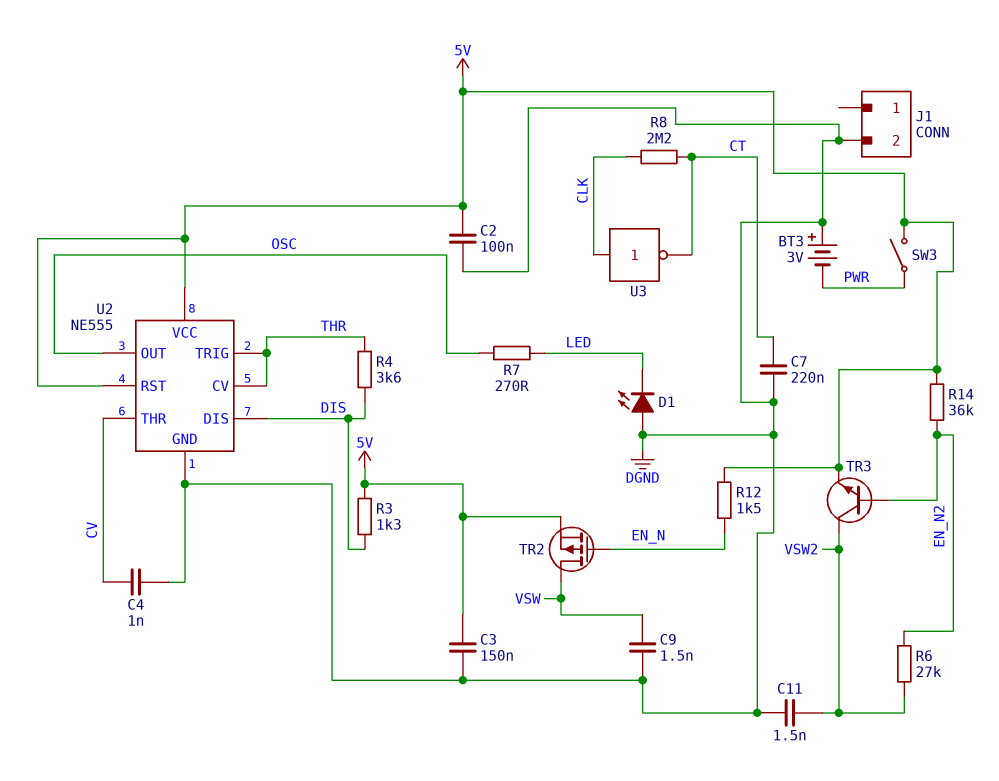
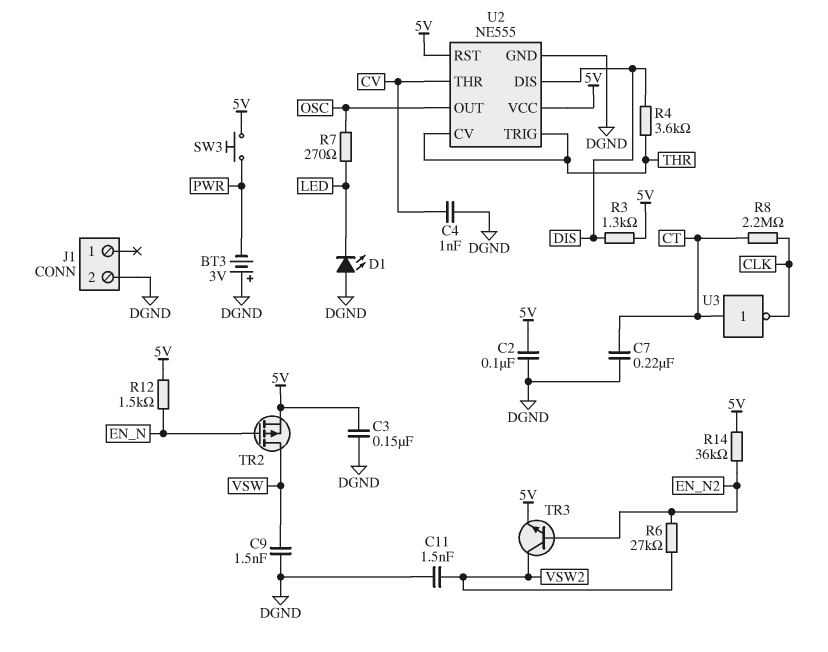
SW3: switch (5V, PWR) -> button (5V, PWR)
U3: NOT (in CLK, out CT) -> NOT (in CT, out CLK)

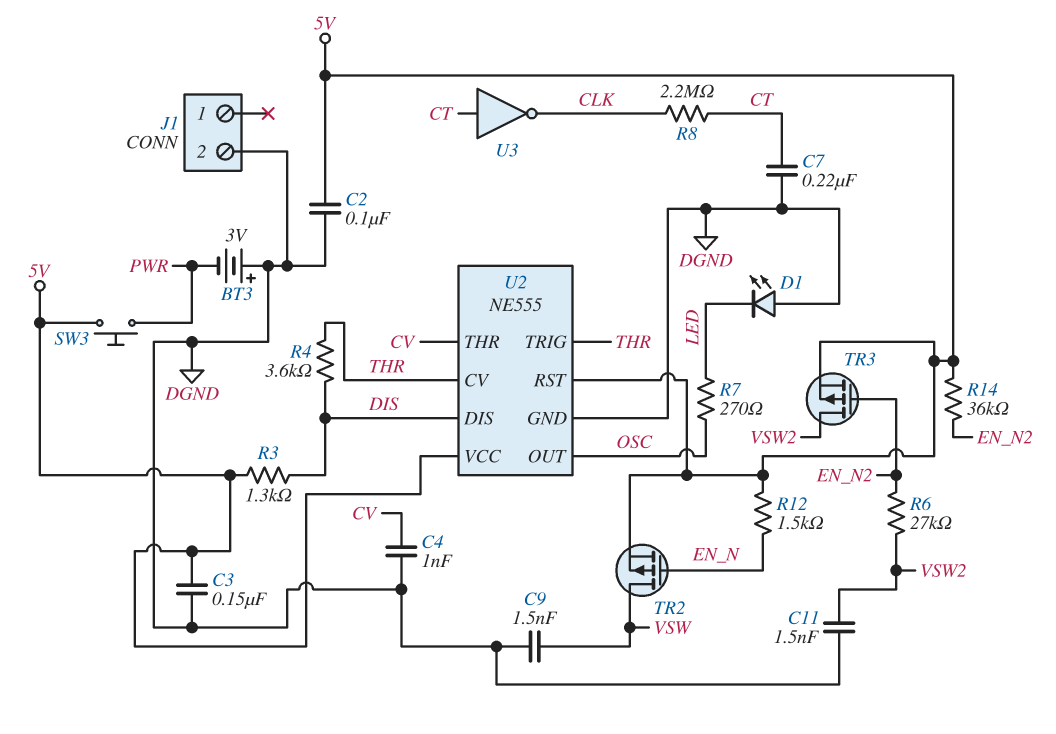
TR3: NPN (B EN_N2, C VSW2, E 5V) -> PMOS (G EN_N2, D VSW2, S 5V)

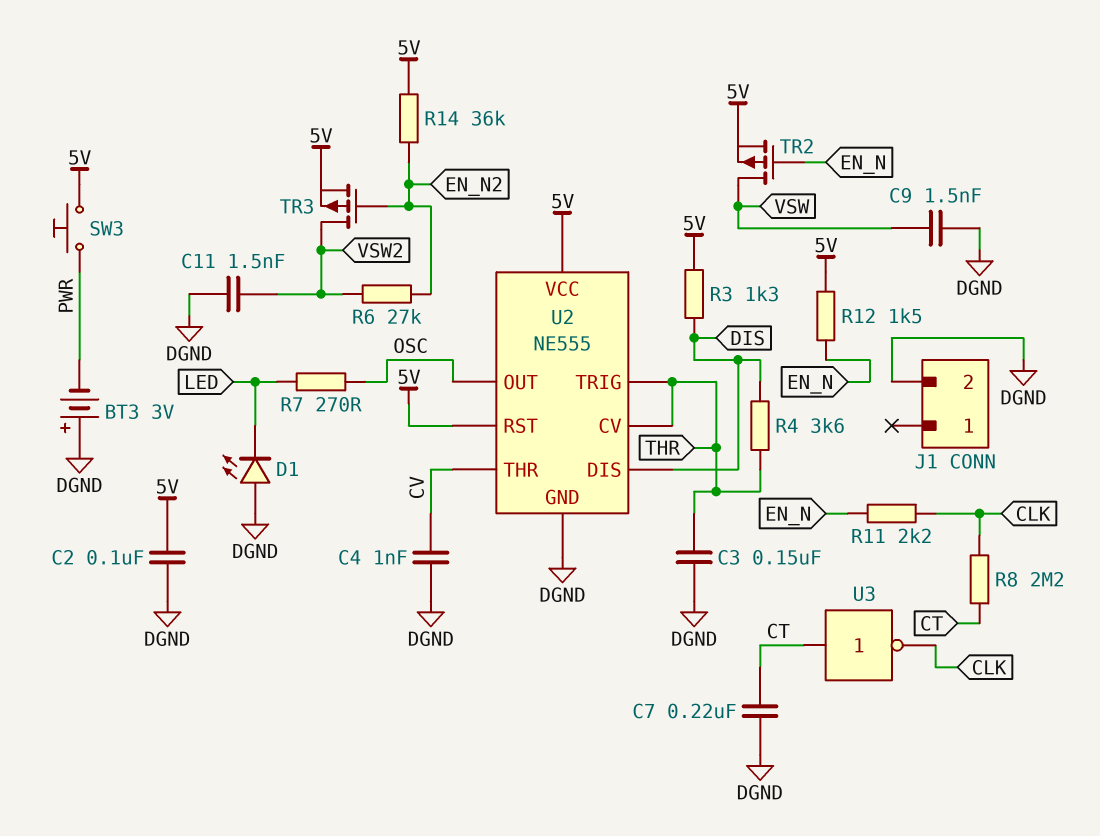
C3: 150nF (5V, DGND) -> 150nF (DGND, THR)
R11: none -> 2.2k (CLK, EN_N)

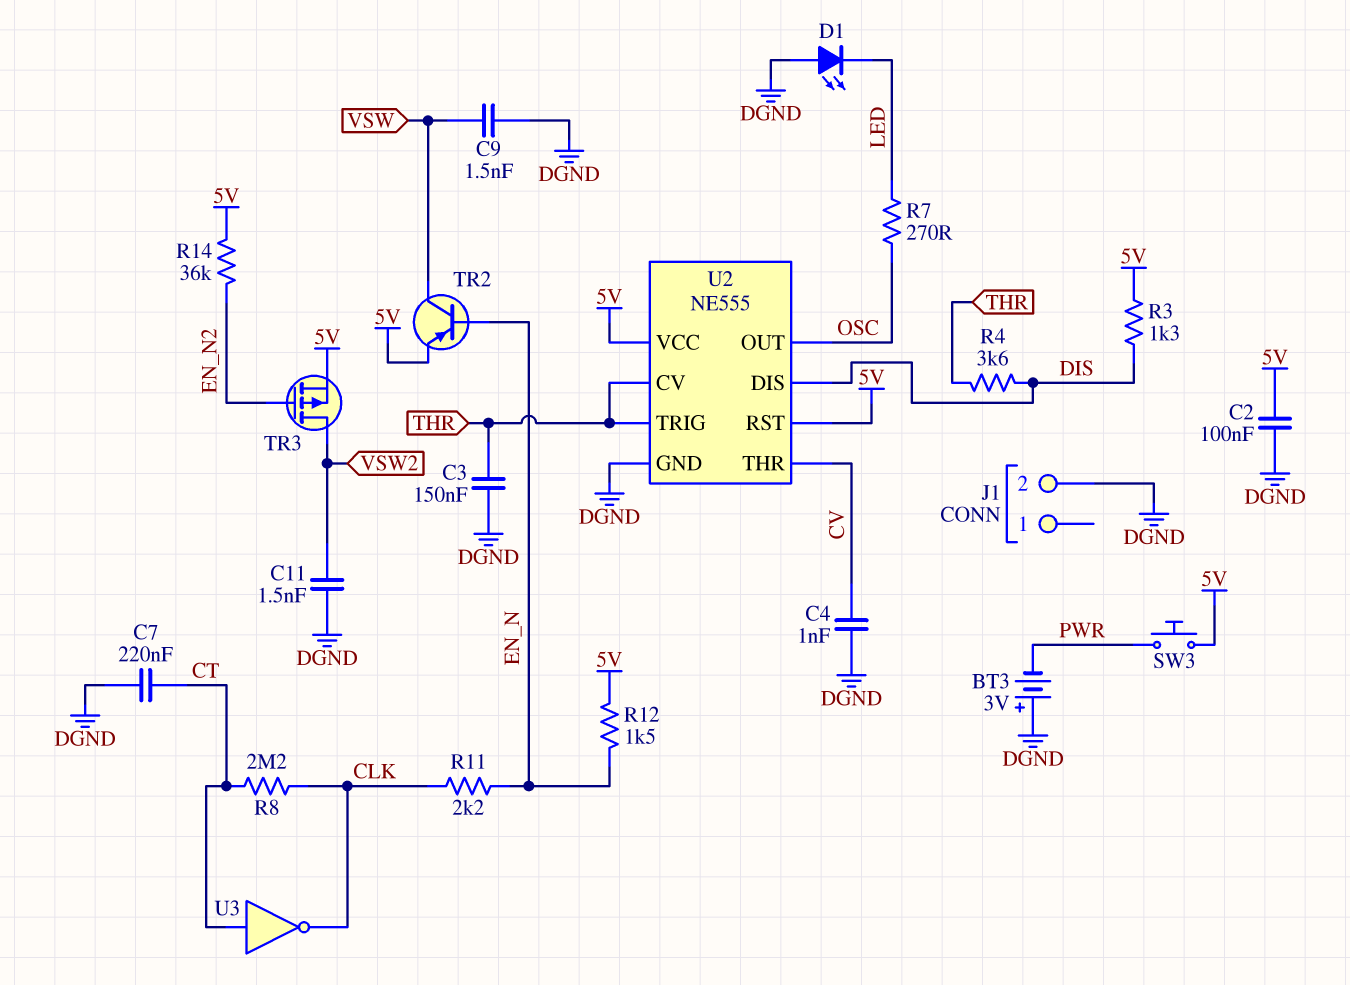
R6: 27k (EN_N2, VSW2) -> none
TR2: PMOS (G EN_N, D VSW, S 5V) -> PNP (B EN_N, C VSW, E 5V)

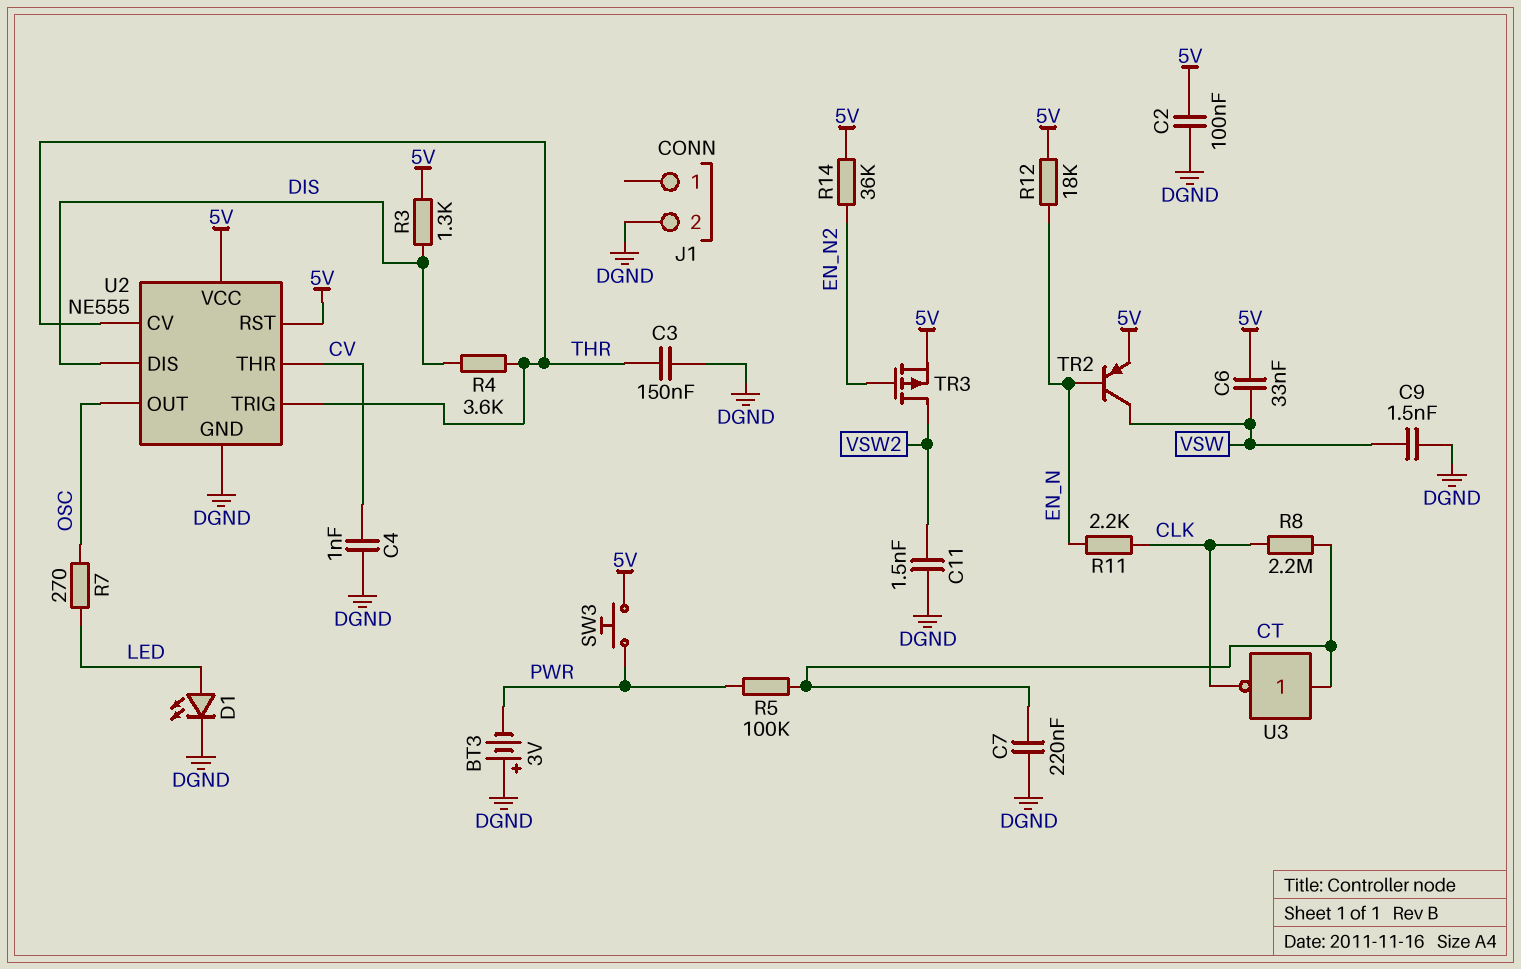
C6: none -> 33nF (5V, VSW)
D1: LED (A DGND, K LED) -> LED (A LED, K DGND)
R5: none -> 100k (CT, PWR)
R12: 1.5k (5V, EN_N) -> 18k (5V, EN_N)

